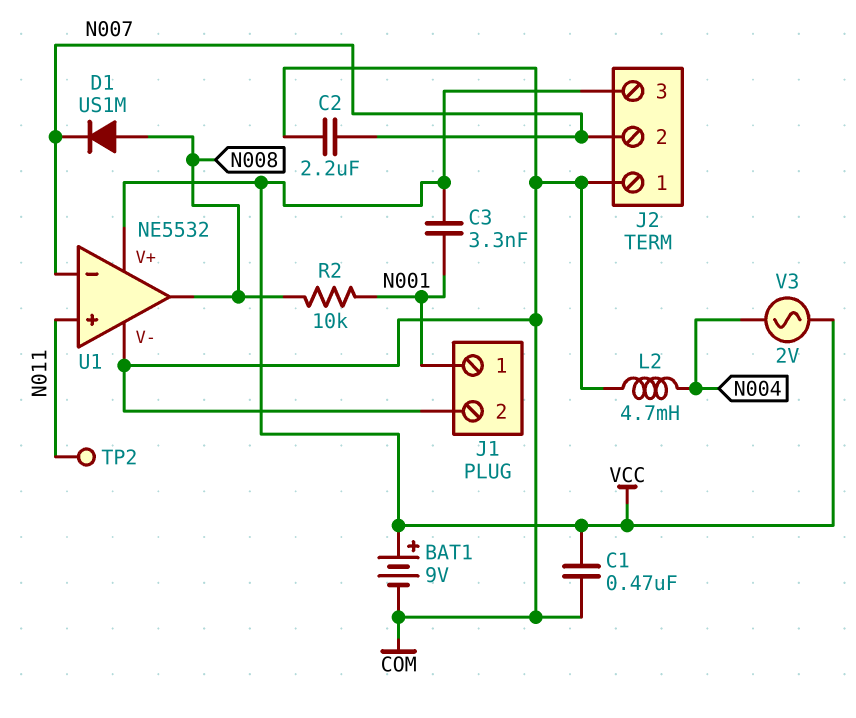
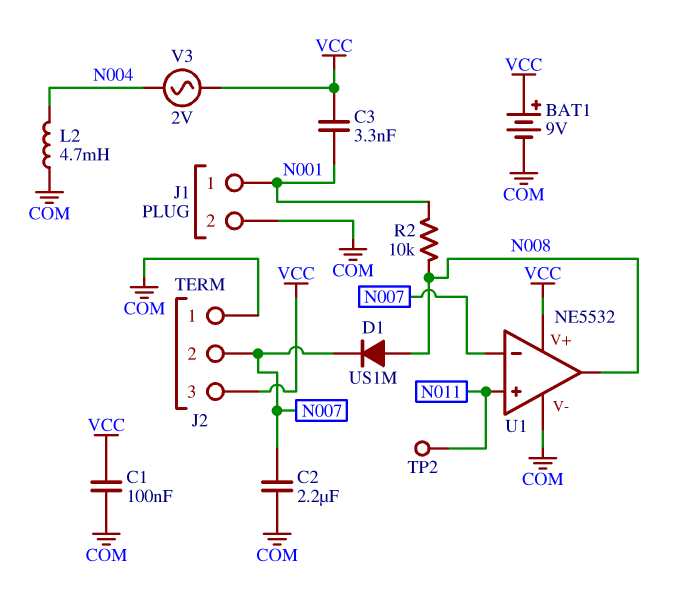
C1: 470nF (COM, VCC) -> 100nF (COM, VCC)

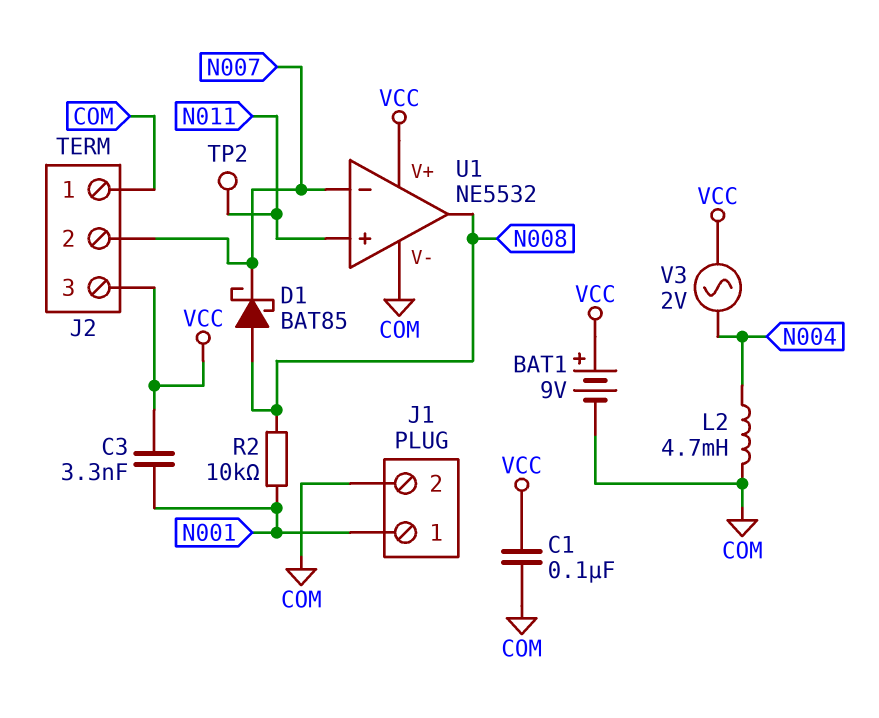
C2: 2.2uF (COM, N007) -> none
D1: diode US1M (A N008, K N007) -> schottky BAT85 (A N008, K N007)

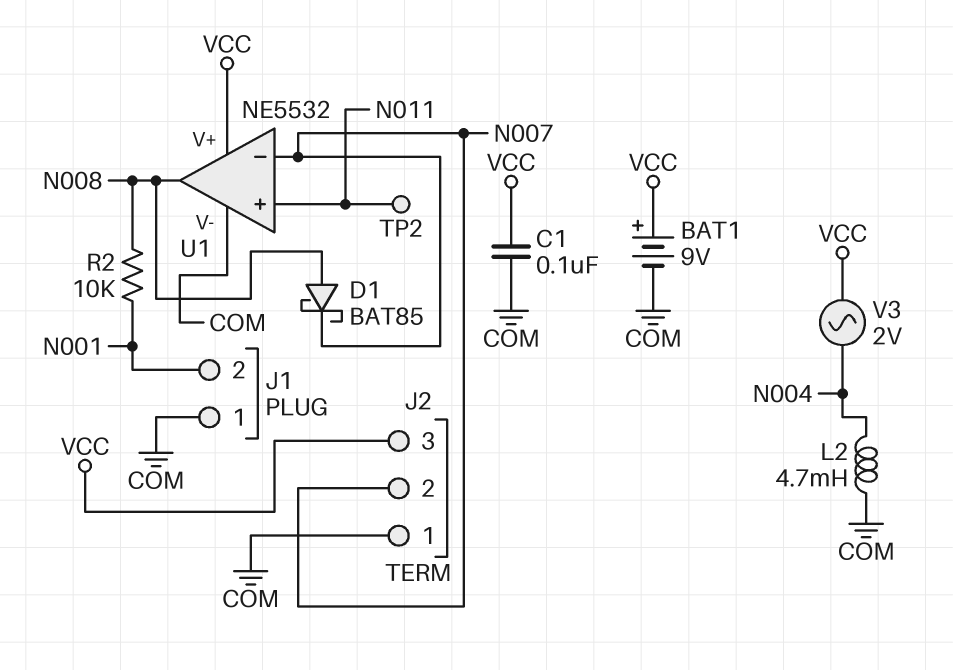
C3: 3.3nF (N001, VCC) -> none
J1 pin 1: N001 -> COM
J1 pin 2: COM -> N001

